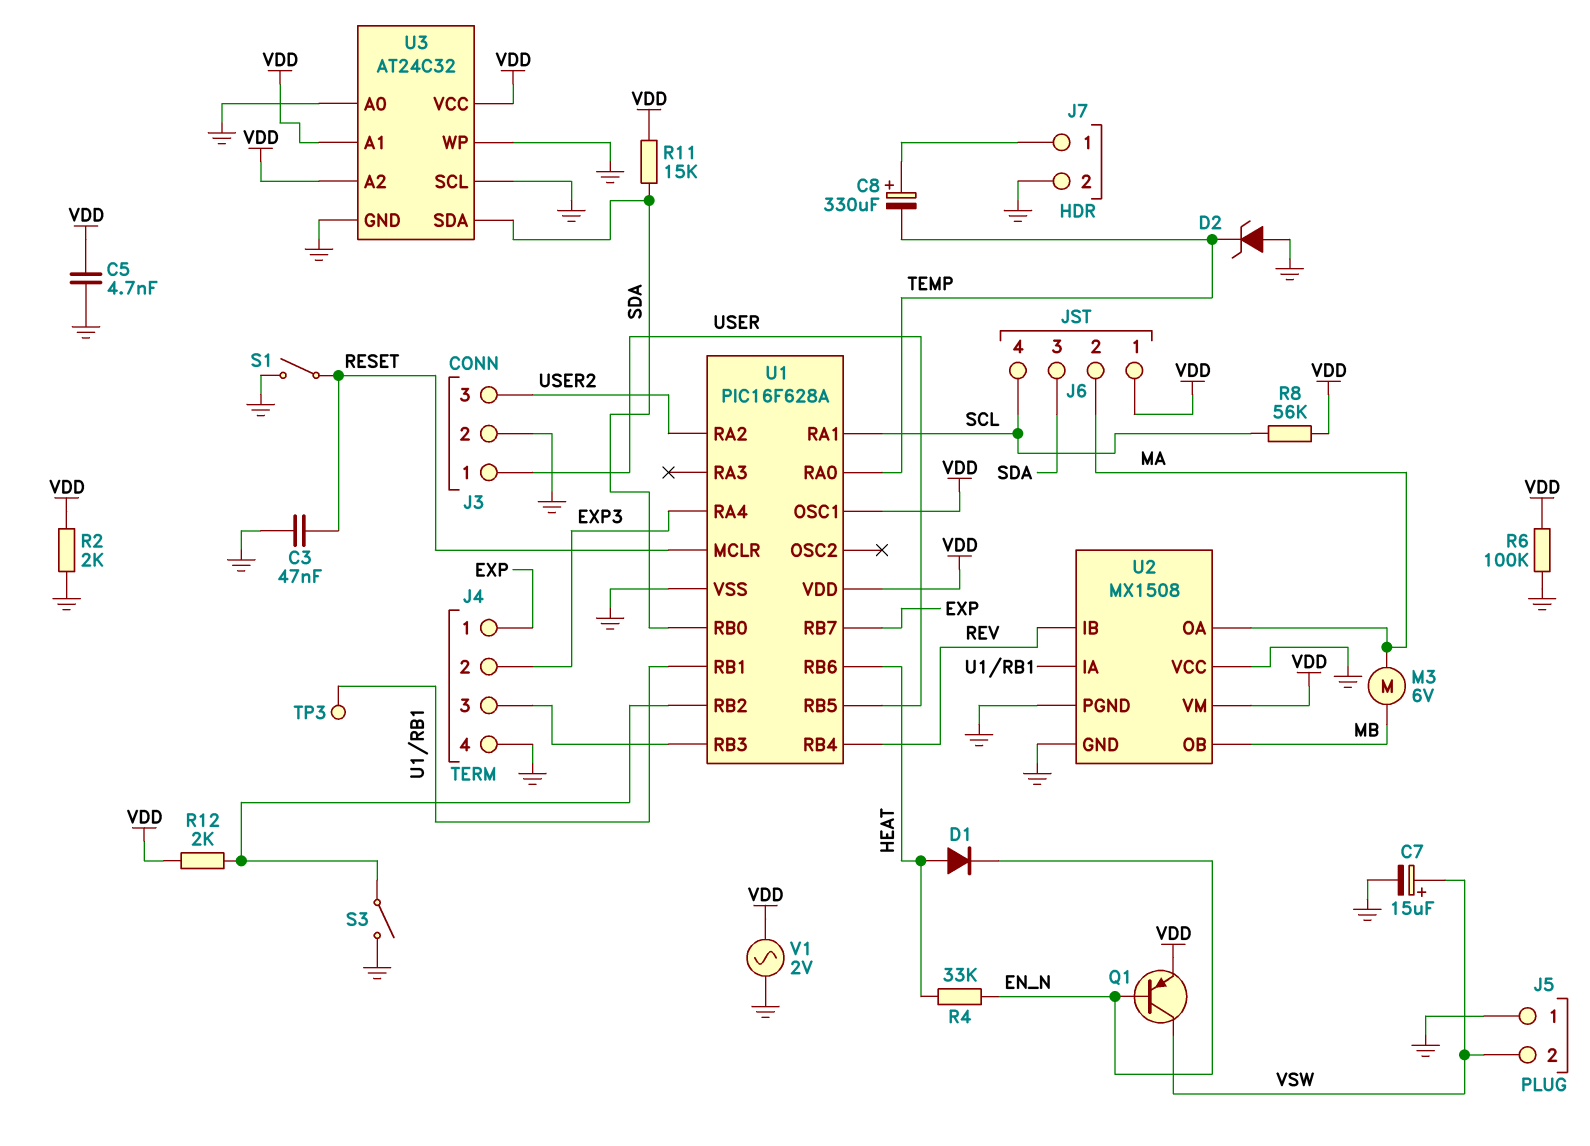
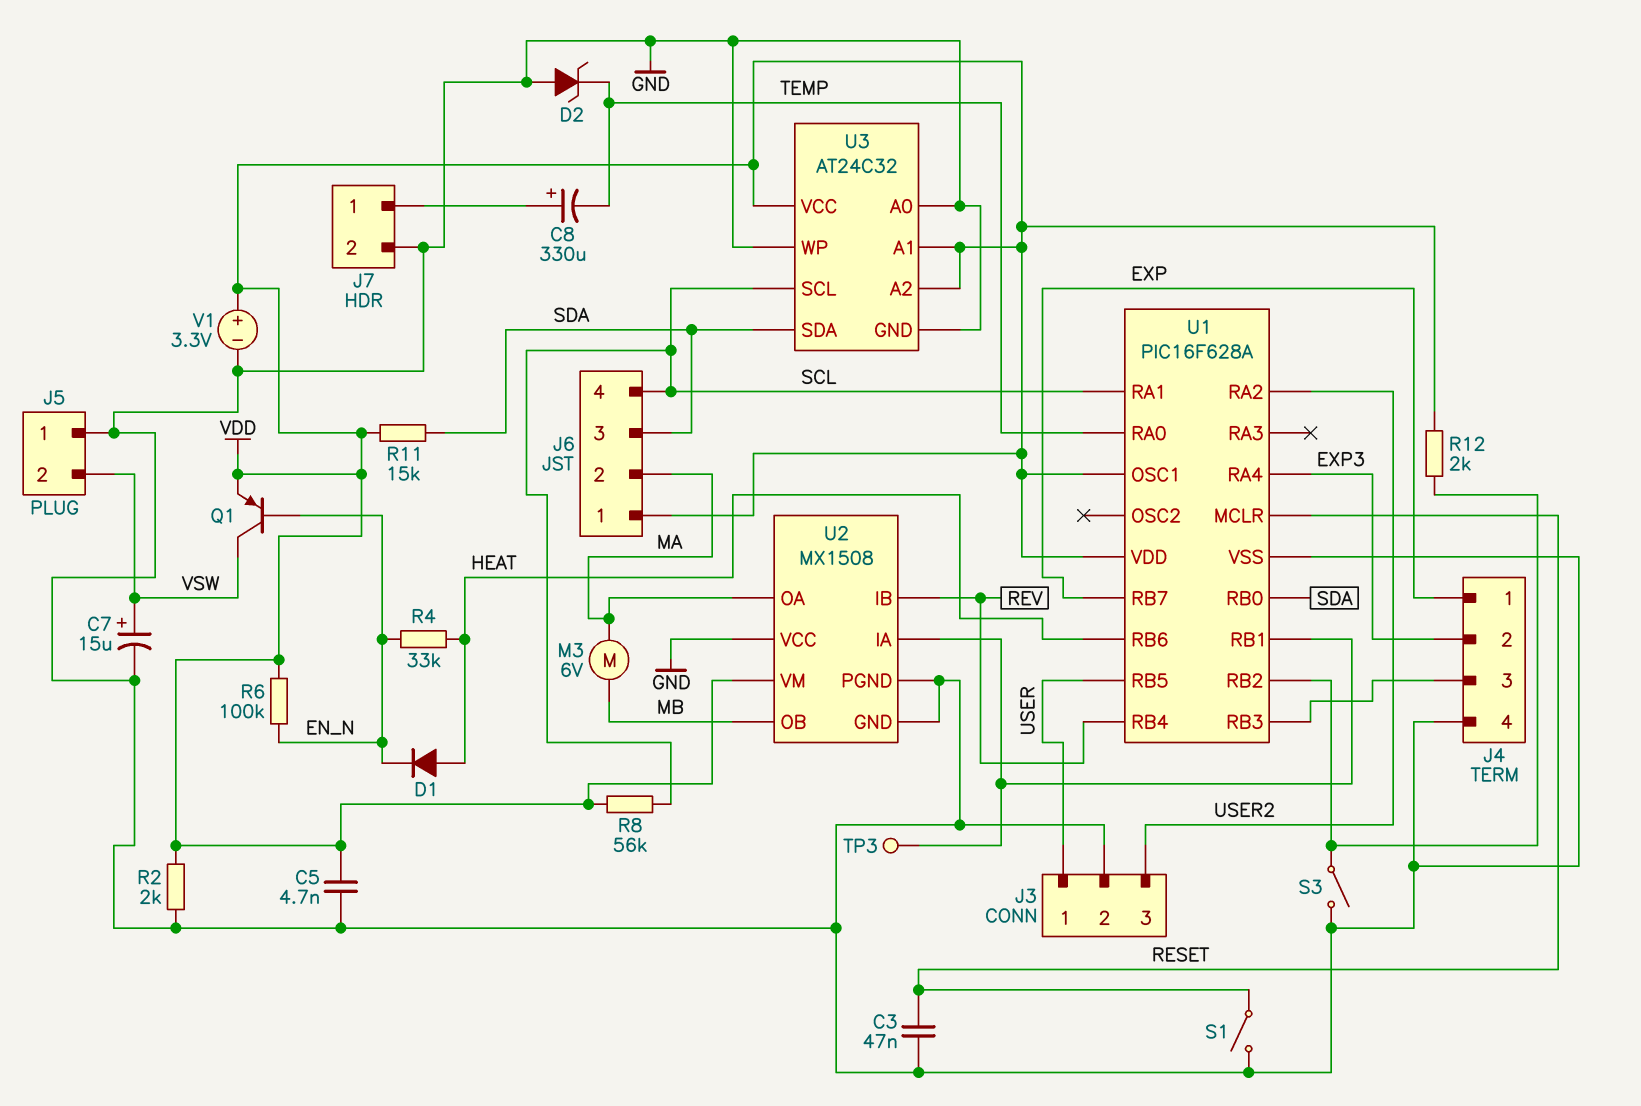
R6: 100k (GND, VDD) -> 100k (EN_N, VDD)
U3 pin SCL: GND -> SCL
V1: AC 2V (GND, VDD) -> 3.3V (plus VDD, minus GND)

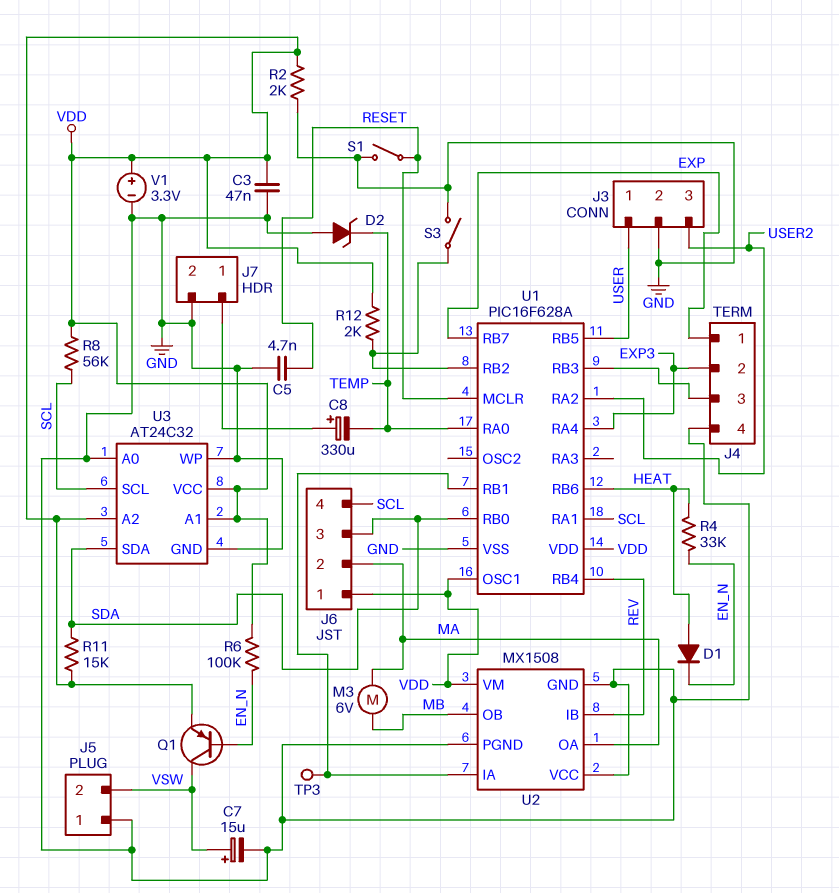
C3: 47nF (GND, RESET) -> 47nF (GND, VDD)
C5: 4.7nF (GND, VDD) -> 4.7nF (GND, RESET)

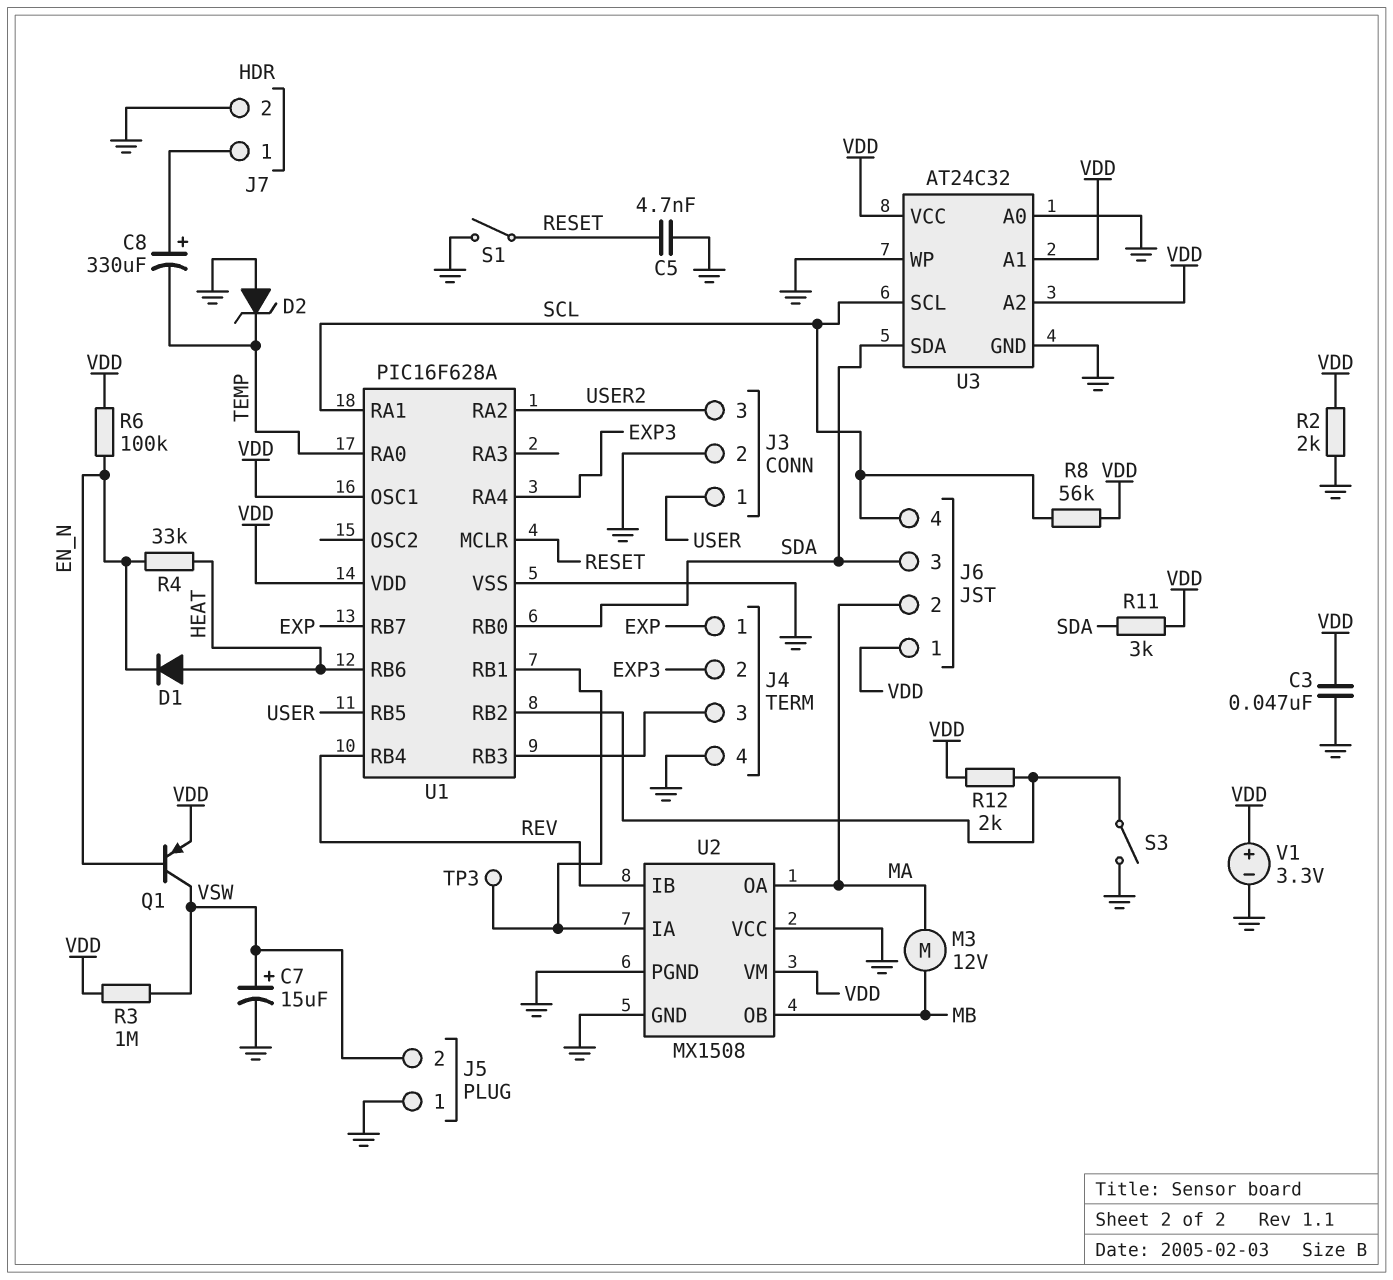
M3: motor 6V (MA, MB) -> motor 12V (MA, MB)
R3: none -> 1M (VDD, VSW)
R11: 15k (SDA, VDD) -> 3k (SDA, VDD)

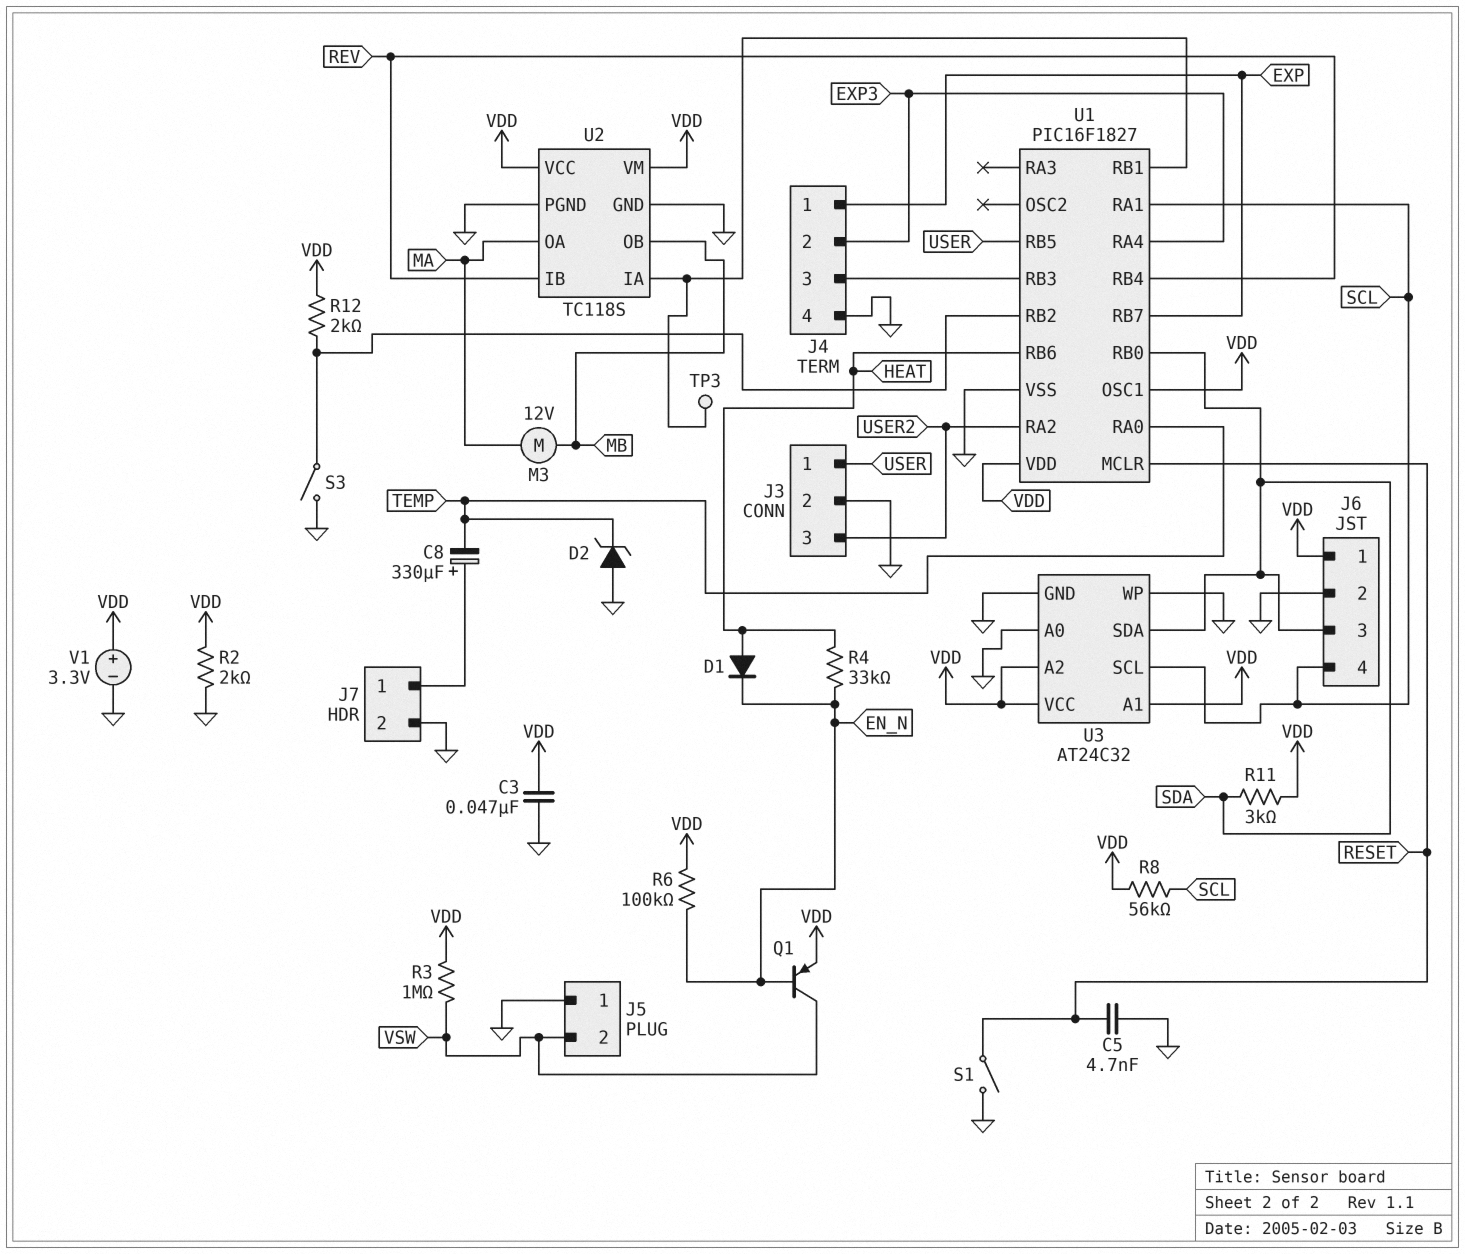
C7: 15uF (plus VSW, minus GND) -> none
J6 pin 2: MA -> GND
U1: PIC16F628A -> PIC16F1827
U2: MX1508 -> TC118S
U2 pin VCC: GND -> VDD

